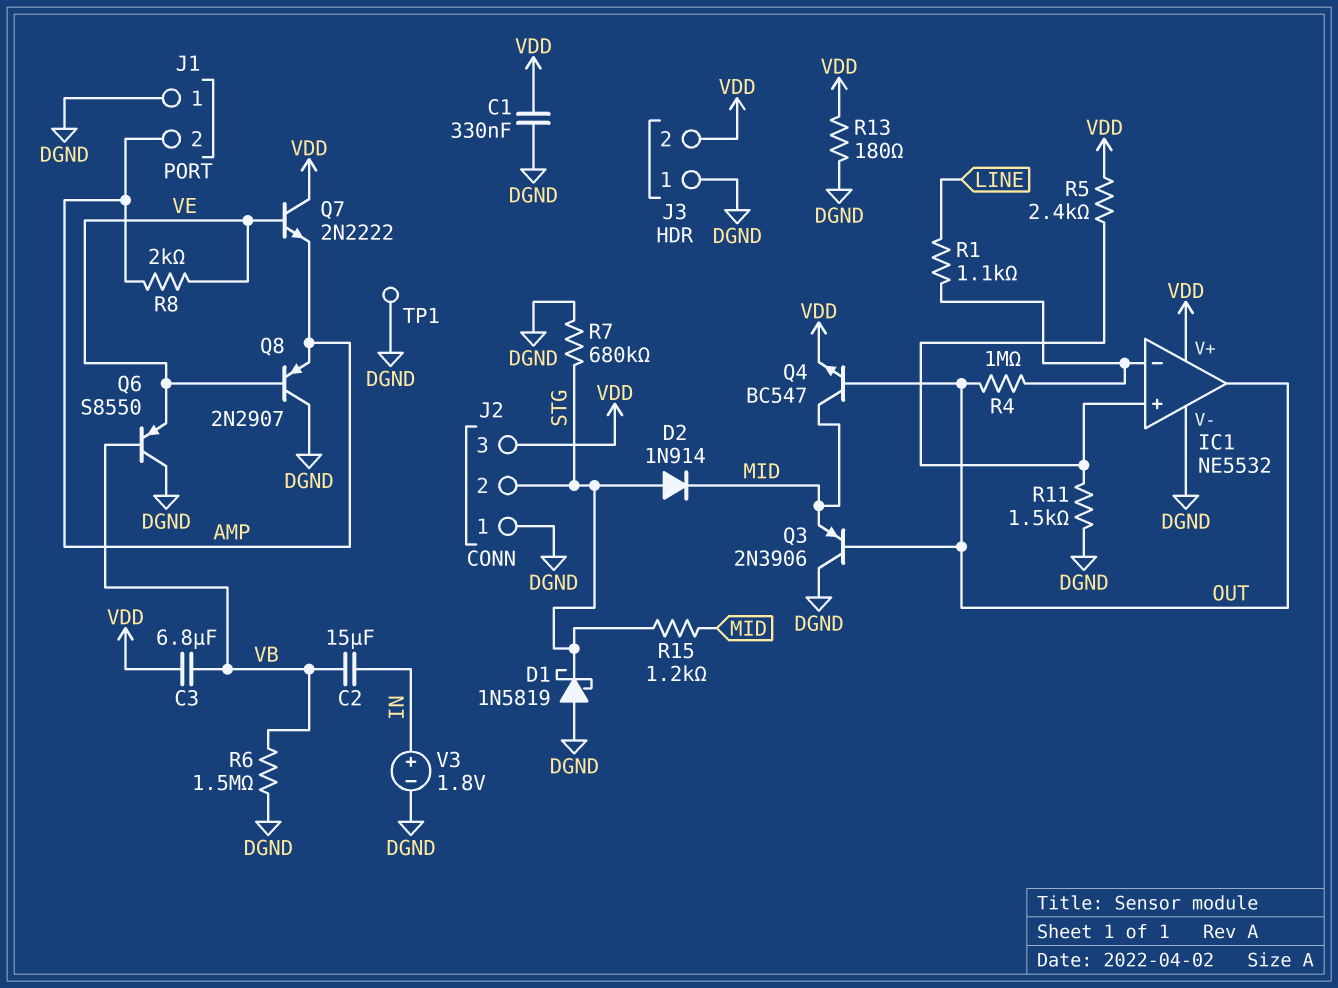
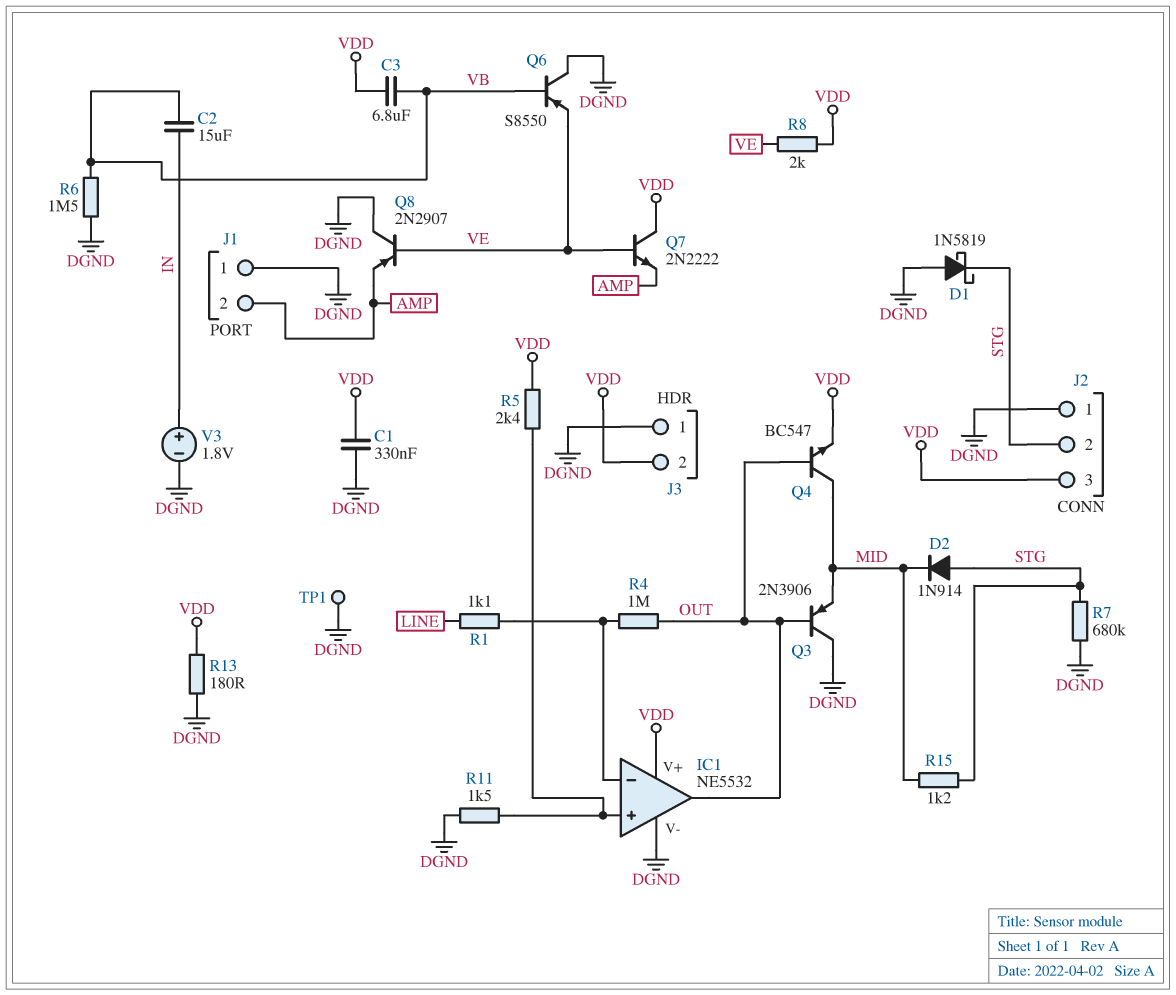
R8: 2k (AMP, VE) -> 2k (VDD, VE)

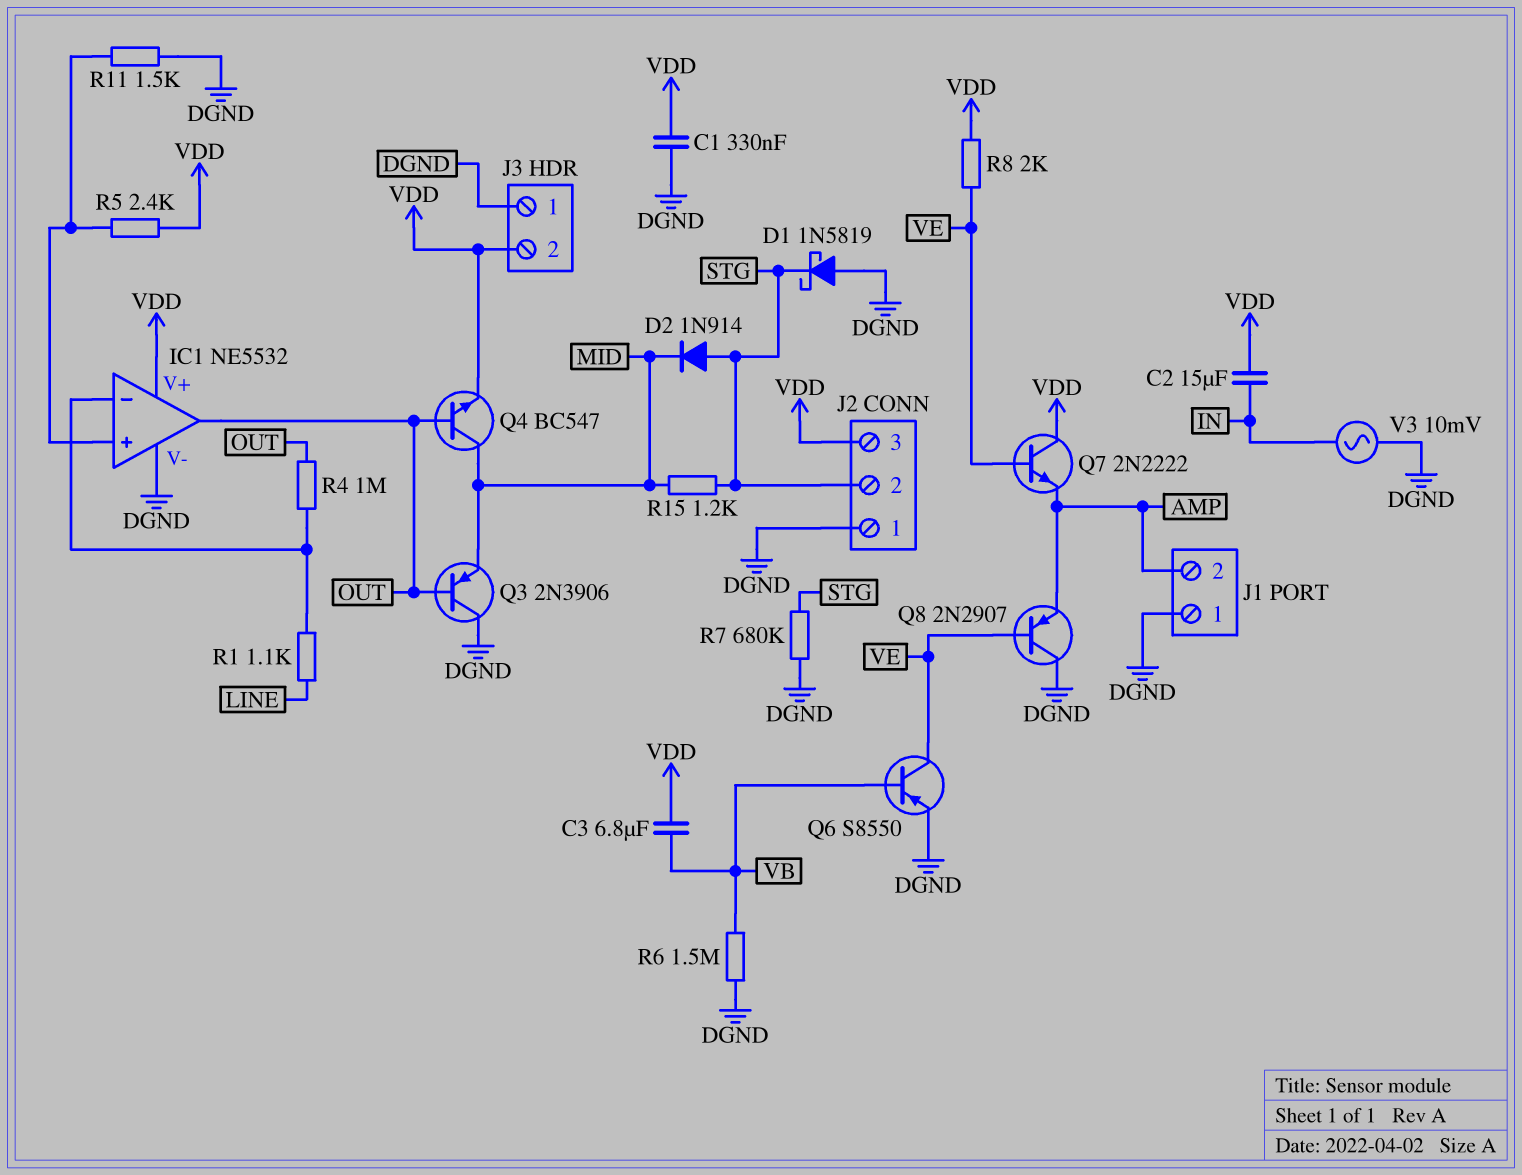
C2: 15uF (IN, VB) -> 15uF (IN, VDD)
Q6: PNP S8550 (B VB, C DGND, E VE) -> PNP S8550 (B VB, C VE, E DGND)
R13: 180 (DGND, VDD) -> none
TP1: test point (DGND) -> none
V3: 1.8V (plus IN, minus DGND) -> AC 10mV (DGND, IN)

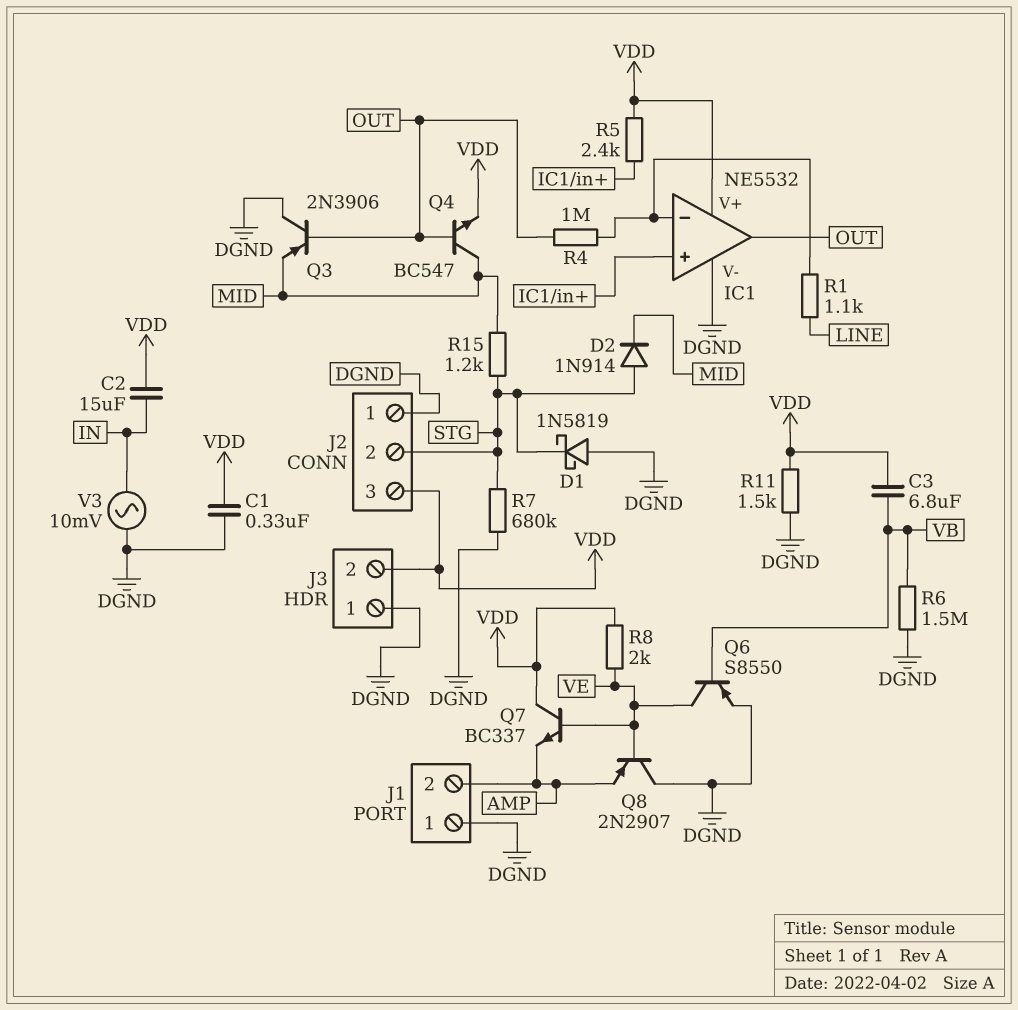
Q7: NPN 2N2222 (B VE, C VDD, E AMP) -> NPN BC337 (B VE, C VDD, E AMP)
R11: 1.5k (DGND, IC1/in+) -> 1.5k (DGND, VDD)

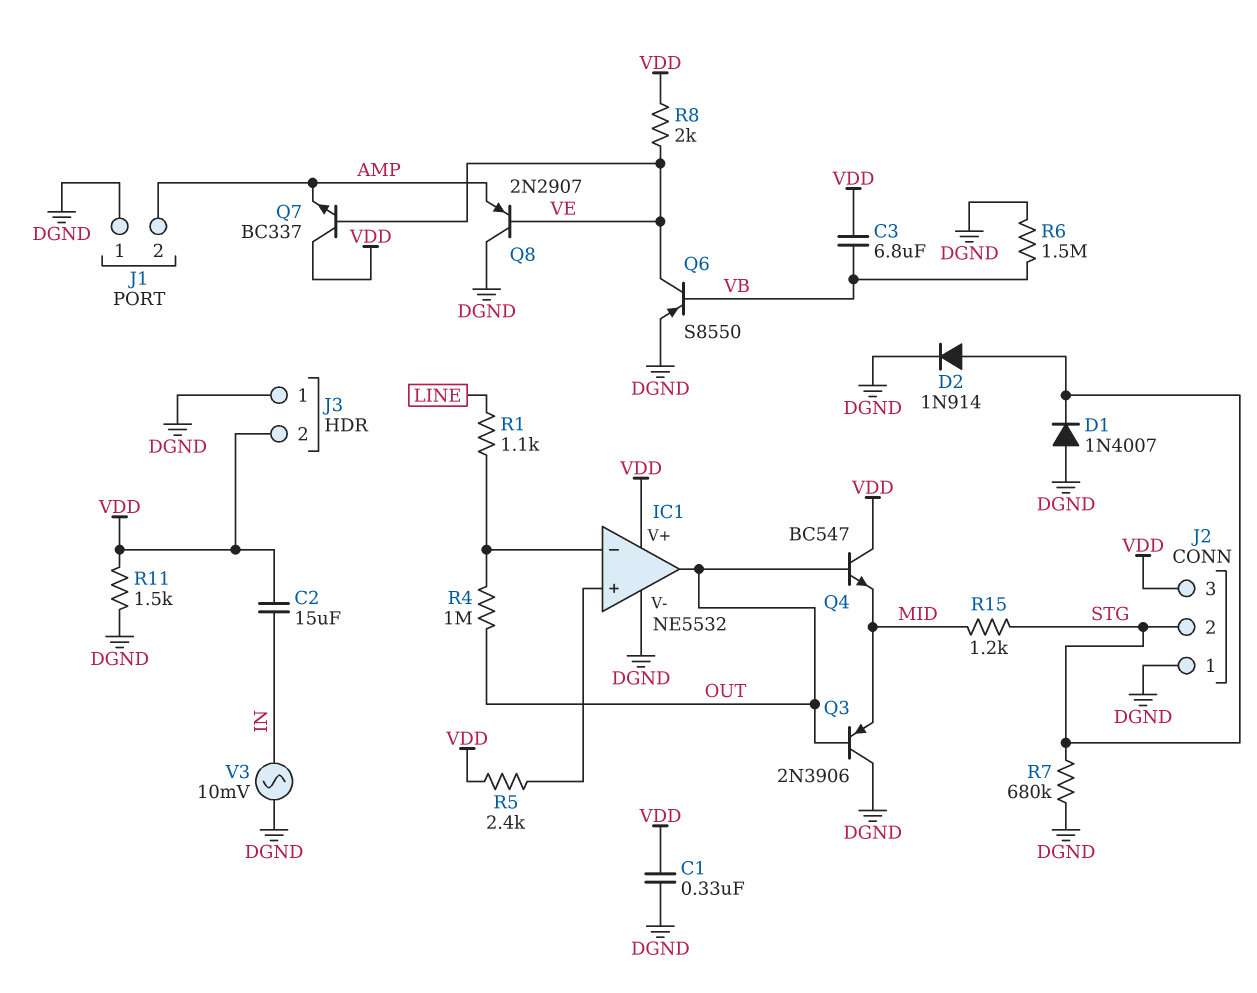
D1: schottky 1N5819 (A DGND, K STG) -> diode 1N4007 (A DGND, K STG)
D2: diode 1N914 (A STG, K MID) -> diode 1N914 (A STG, K DGND)
Q4: NPN BC547 (B OUT, C MID, E VDD) -> NPN BC547 (B OUT, C VDD, E MID)

